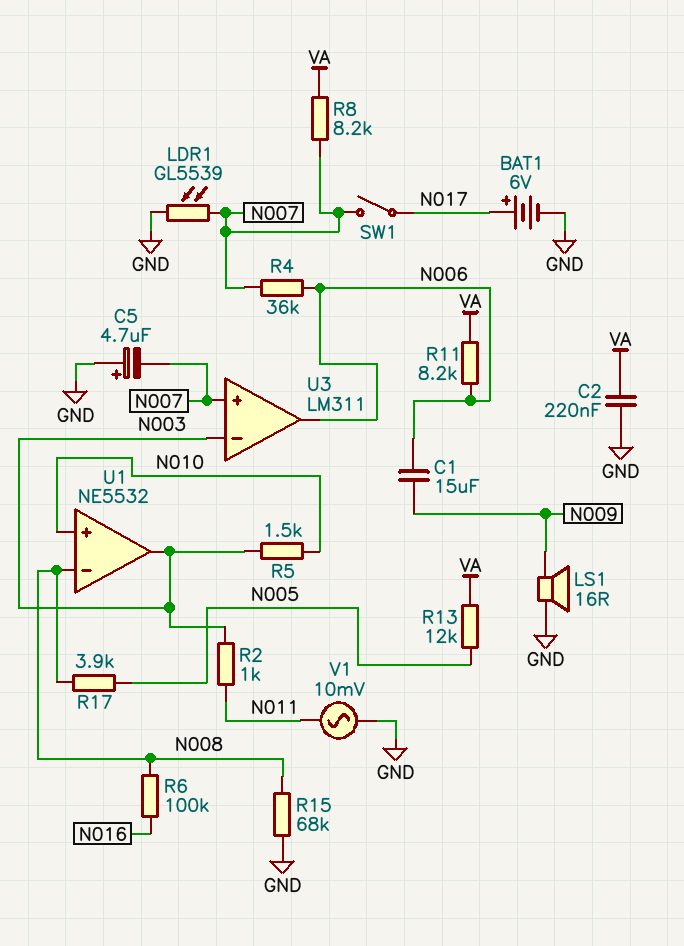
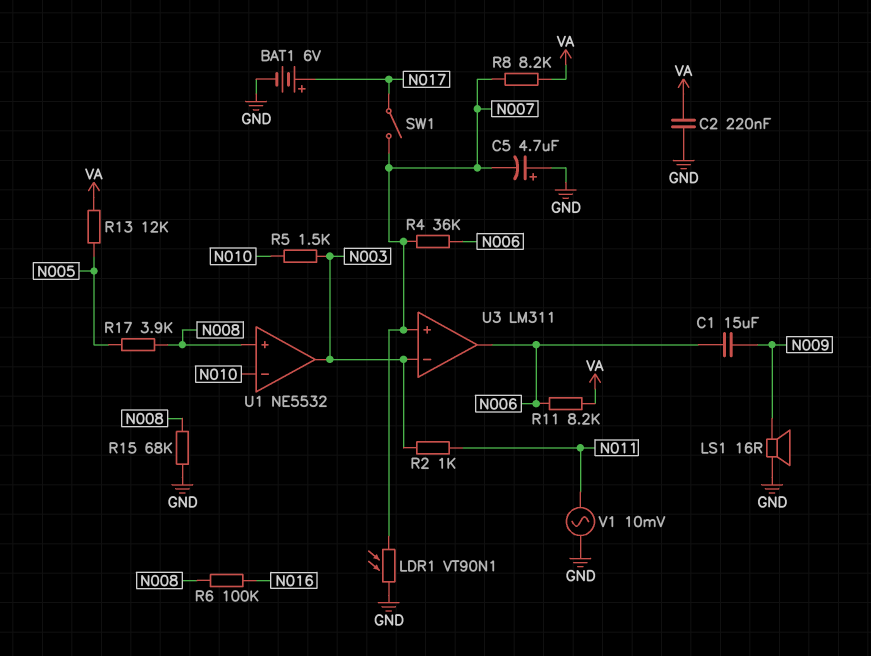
LDR1: GL5539 (GND, N007) -> VT90N1 (GND, N007)
U1 pin in+: N010 -> N008
U1 pin in-: N008 -> N010

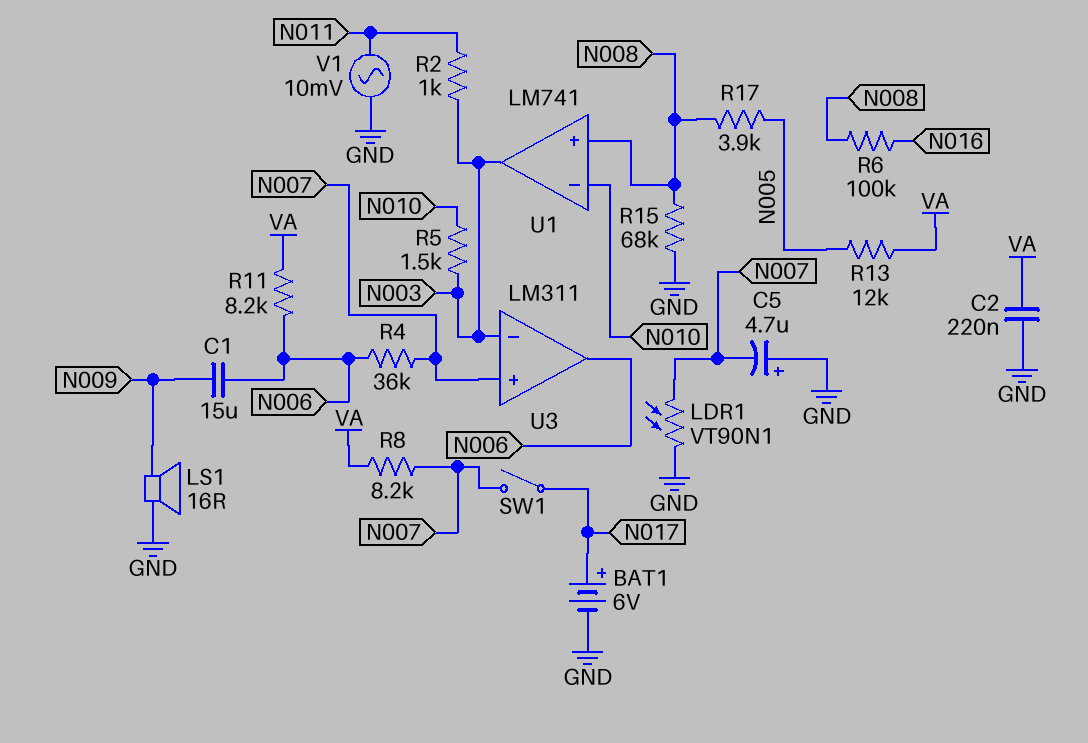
U1: NE5532 -> LM741

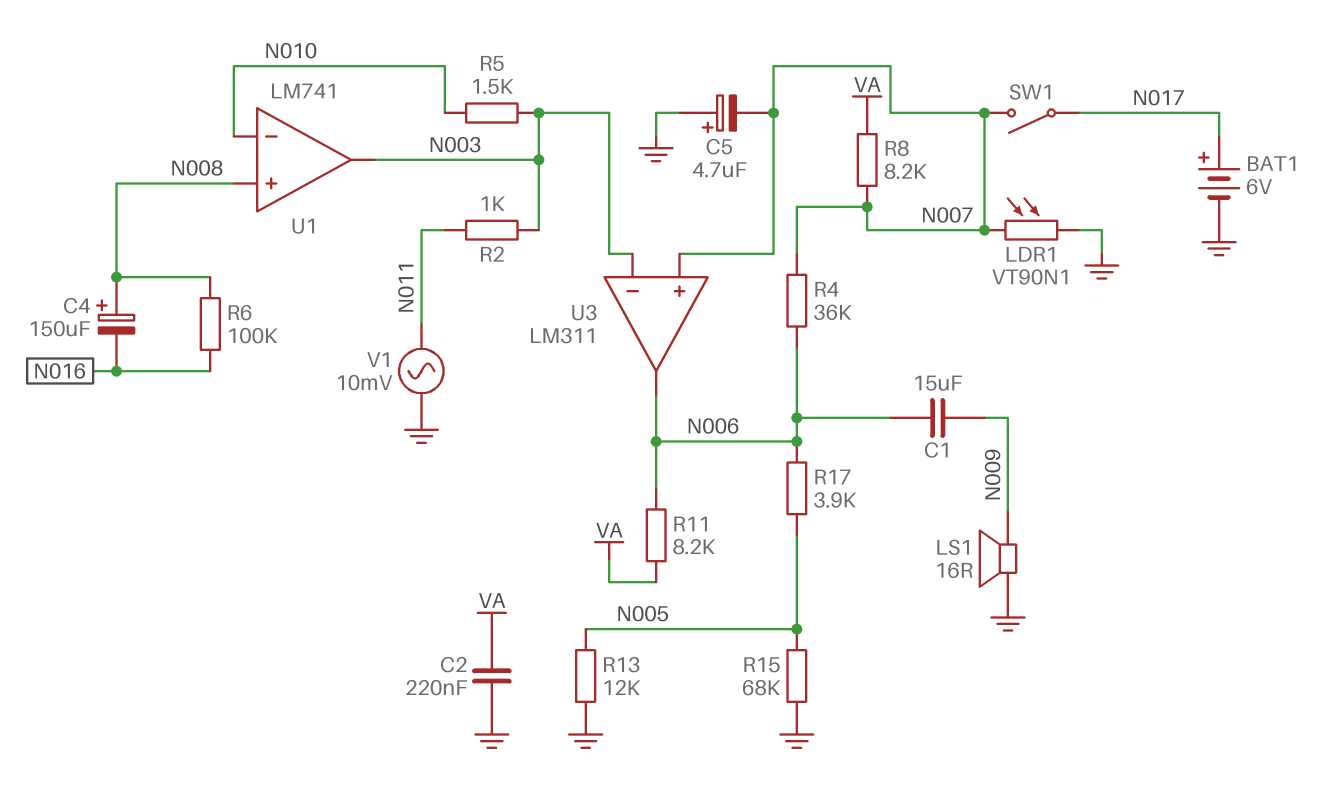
C4: none -> 150uF (plus N008, minus N016)
R13: 12k (N005, VA) -> 12k (GND, N005)
R15: 68k (GND, N008) -> 68k (GND, N005)
R17: 3.9k (N005, N008) -> 3.9k (N005, N006)

